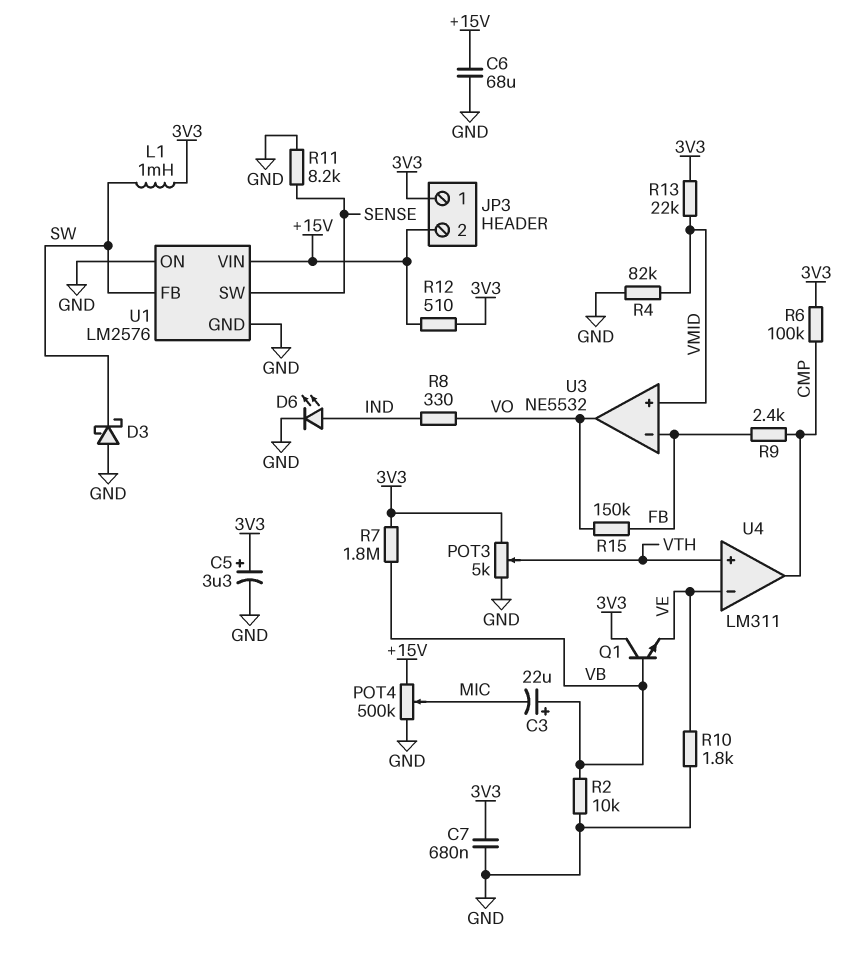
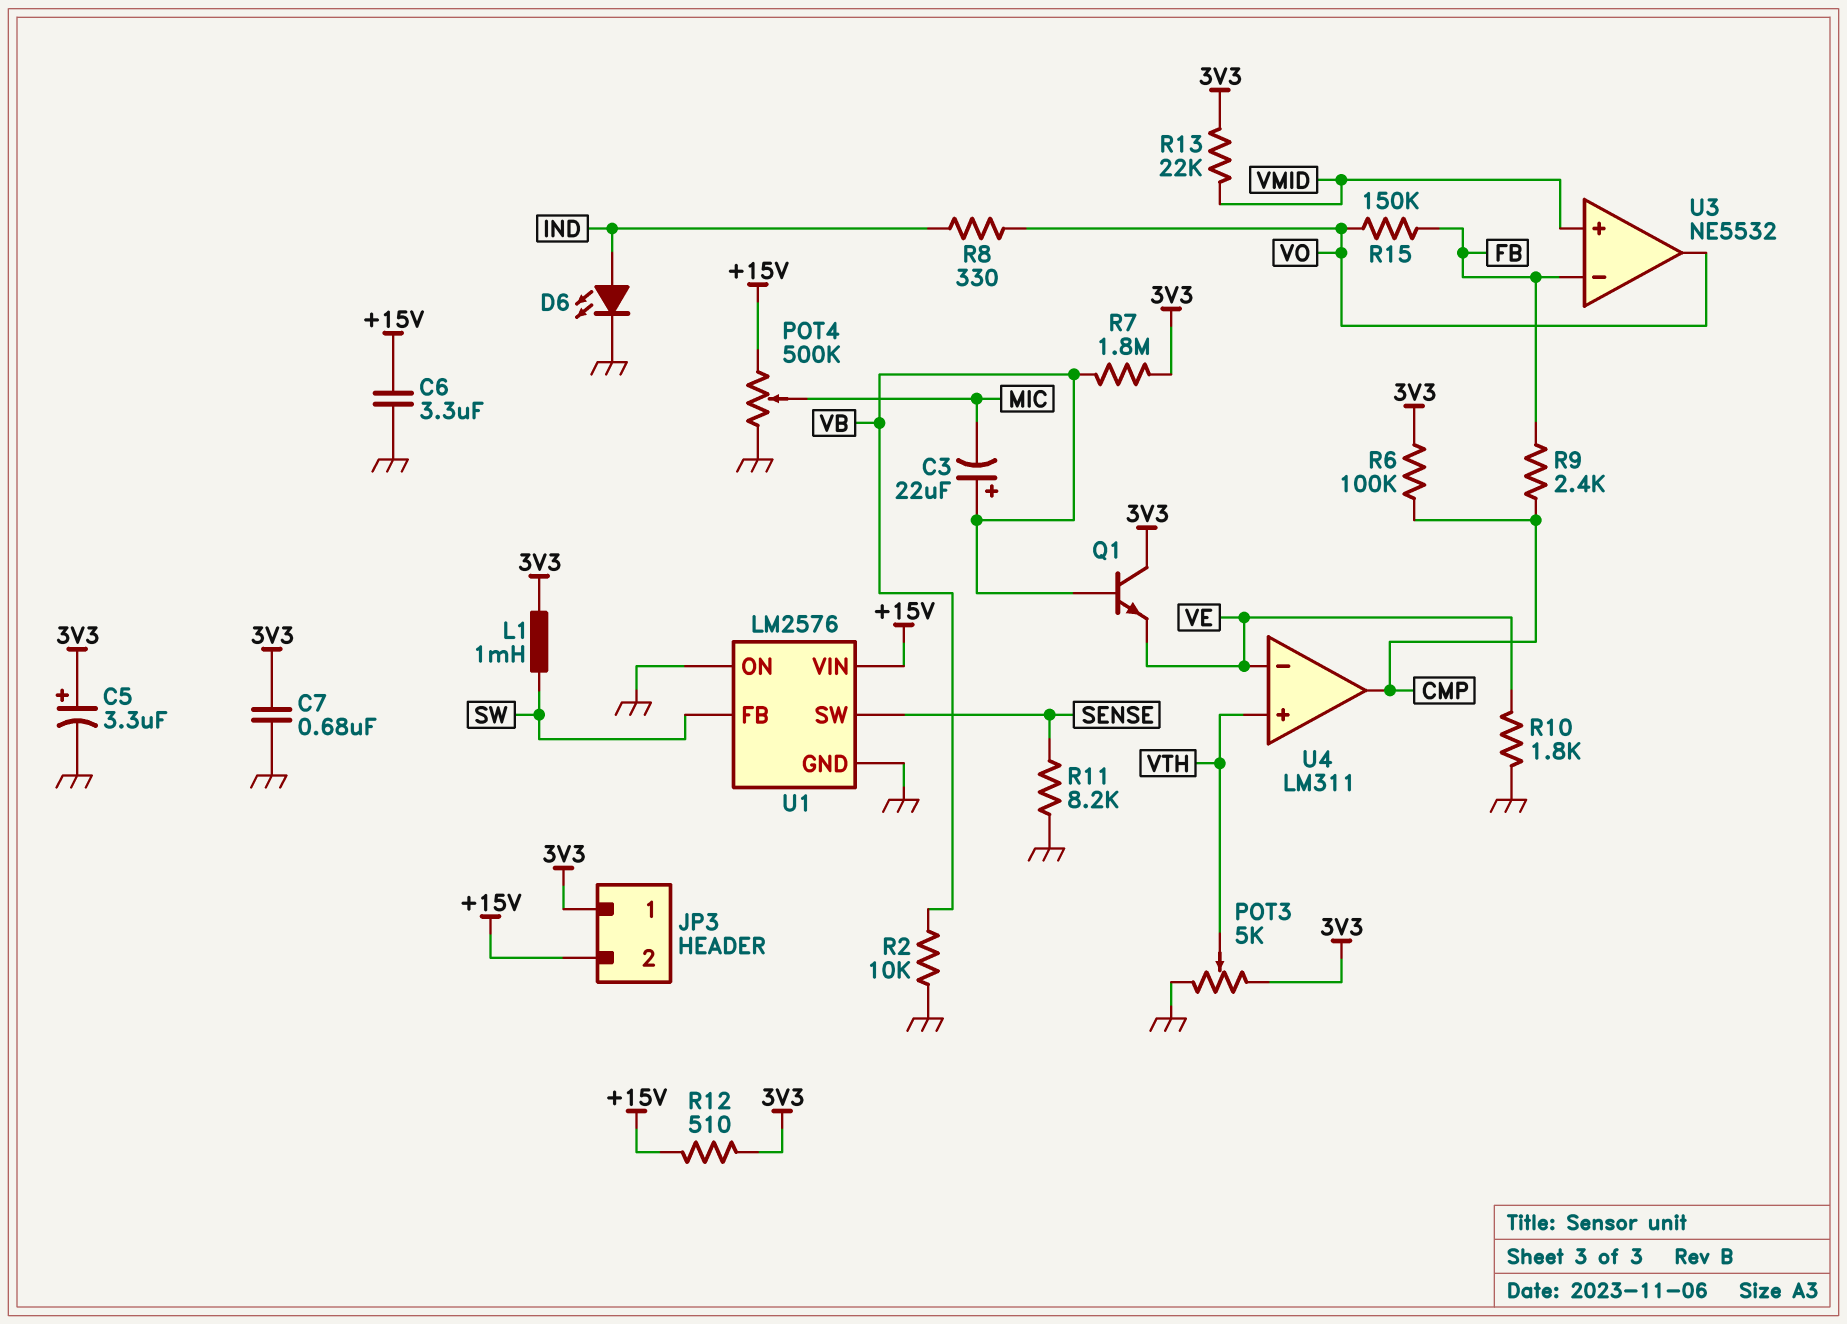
C6: 68uF (+15V, GND) -> 3.3uF (+15V, GND)
D3: schottky (A GND, K SW) -> none
R4: 82k (GND, VMID) -> none

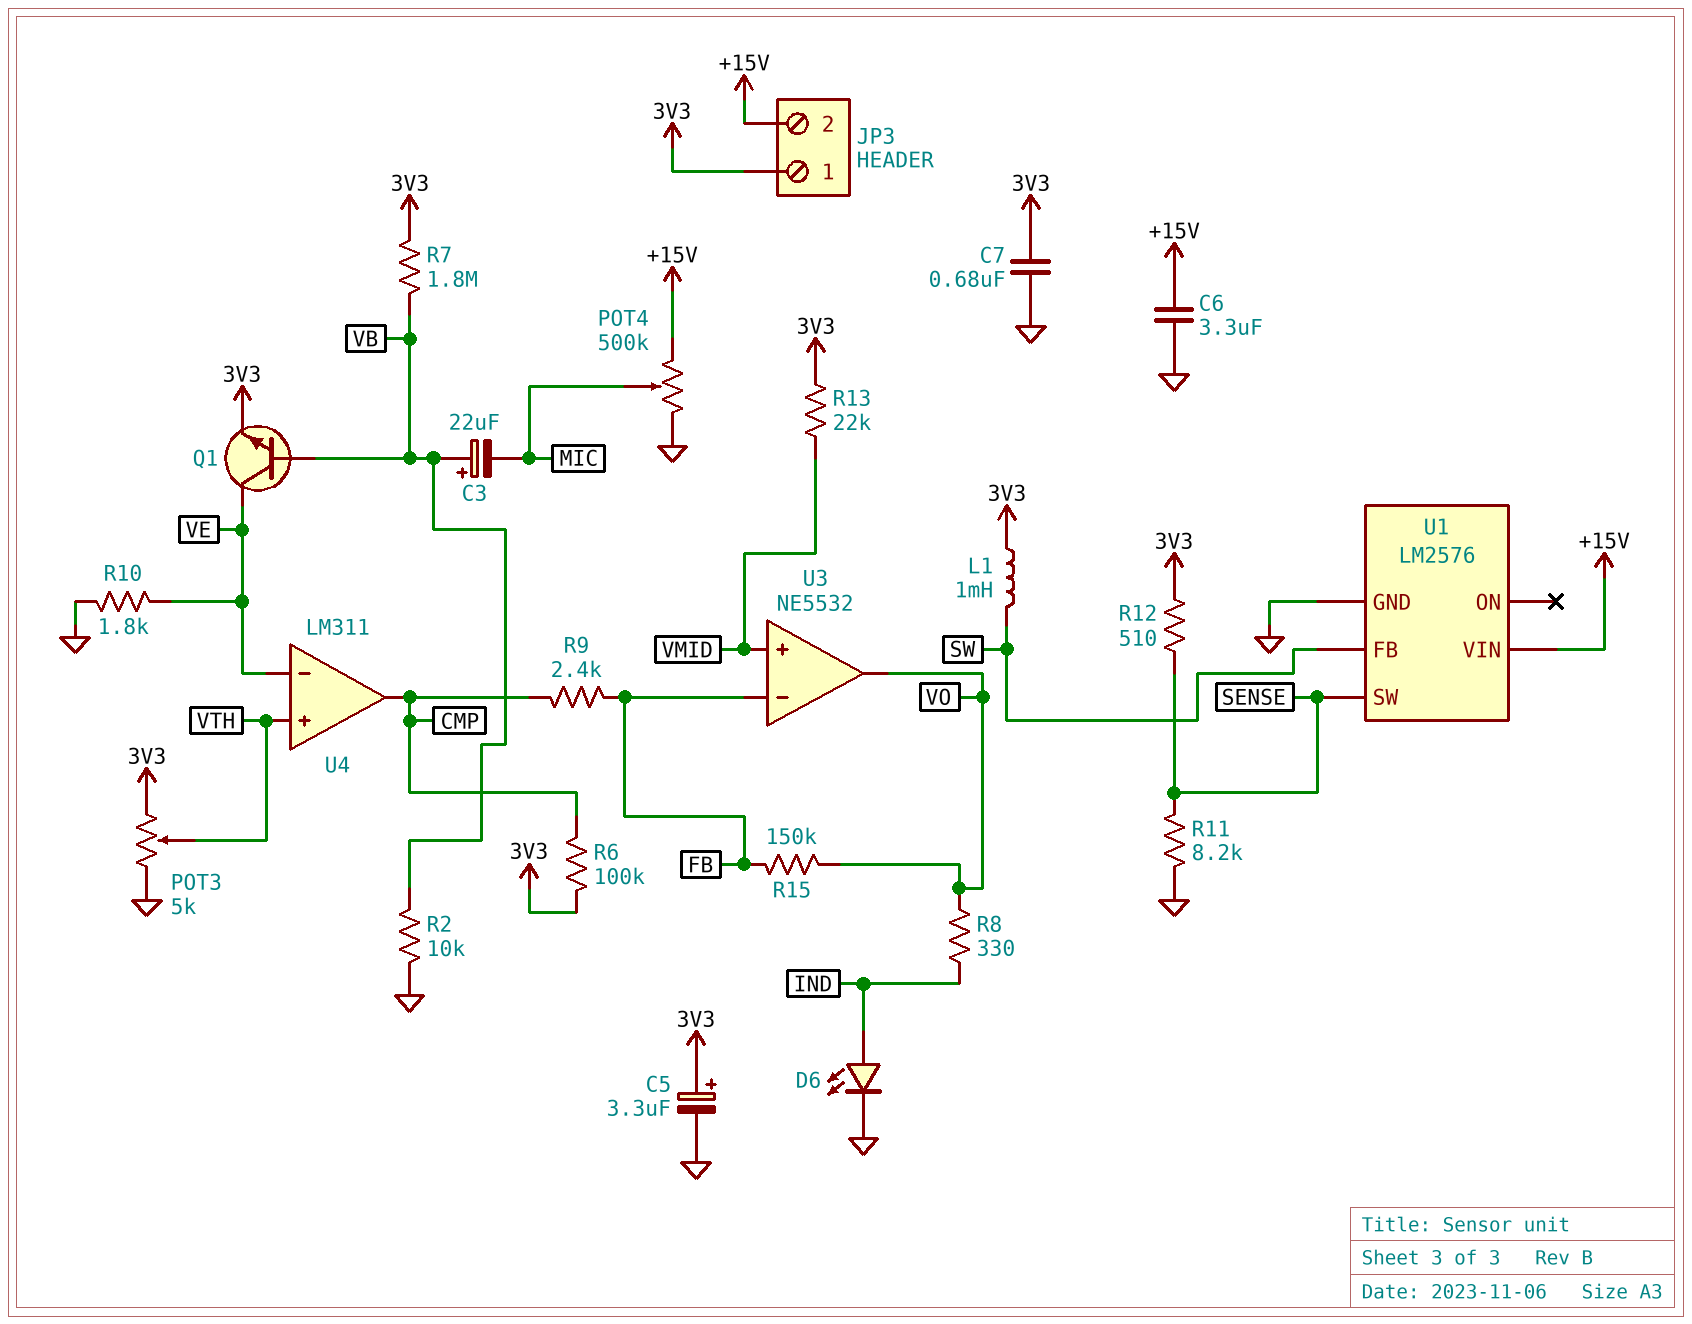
Q1: NPN (B VB, C 3V3, E VE) -> NPN (B VB, C VE, E 3V3)
R12: 510 (+15V, 3V3) -> 510 (3V3, SENSE)
U1 pin ON: GND -> none

